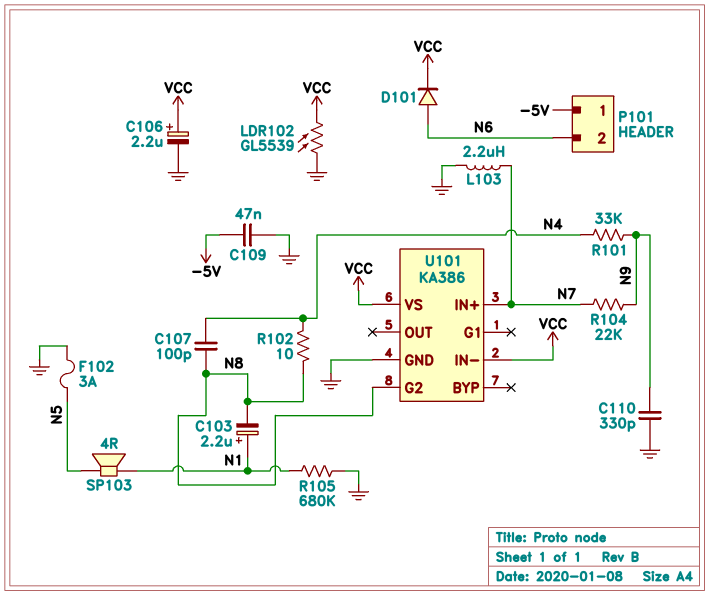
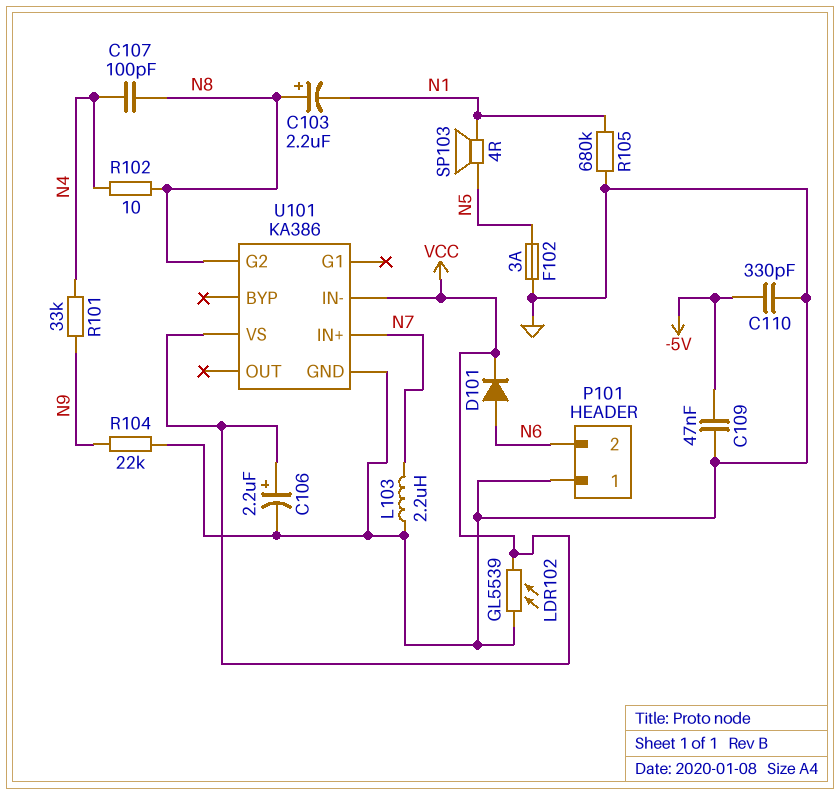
C103: 2.2uF (plus N1, minus N8) -> 2.2uF (plus N8, minus N1)
C110: 330pF (GND, N9) -> 330pF (-5V, GND)
P101 pin 1: -5V -> GND
R104: 22k (N7, N9) -> 22k (GND, N9)

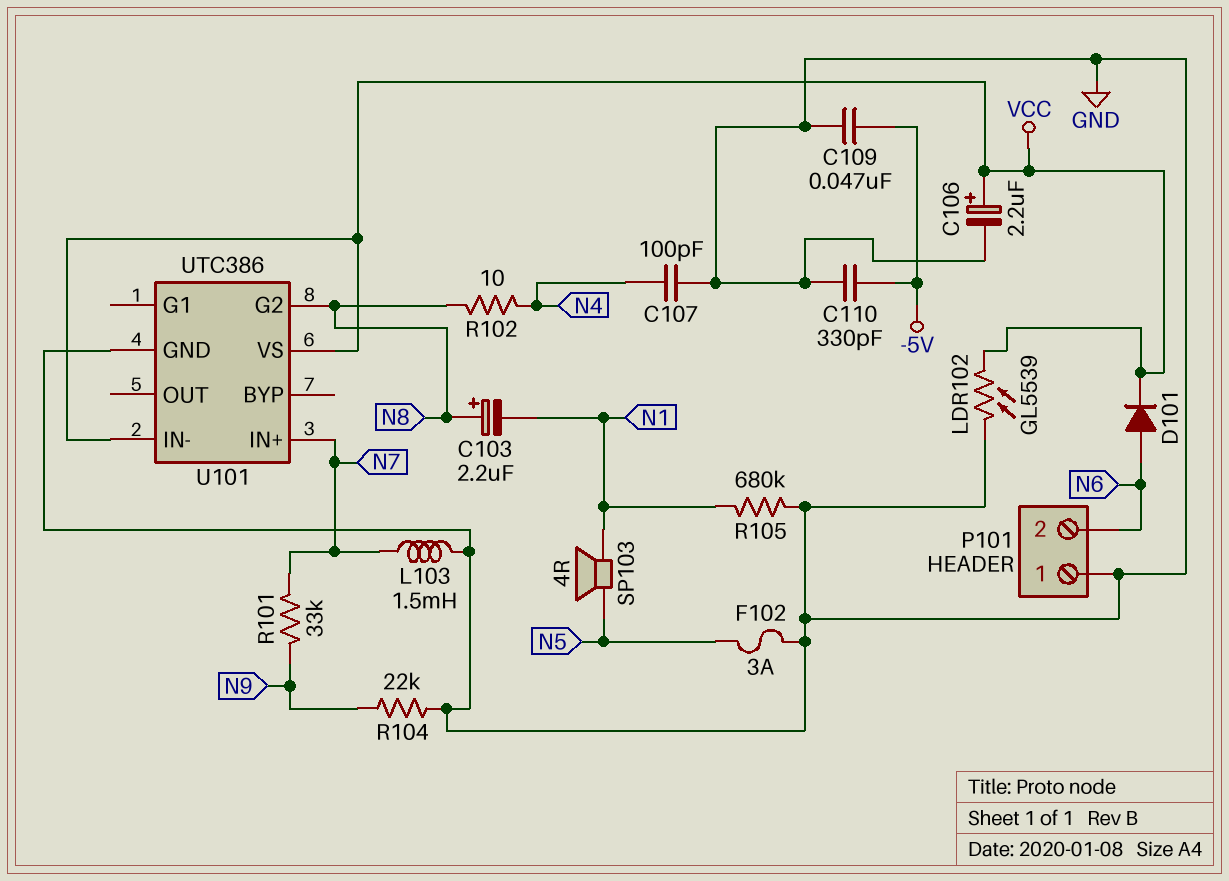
C107: 100pF (N4, N8) -> 100pF (GND, N4)
L103: 2.2uH (GND, N7) -> 1.5mH (GND, N7)
R101: 33k (N4, N9) -> 33k (N7, N9)
U101: KA386 -> UTC386

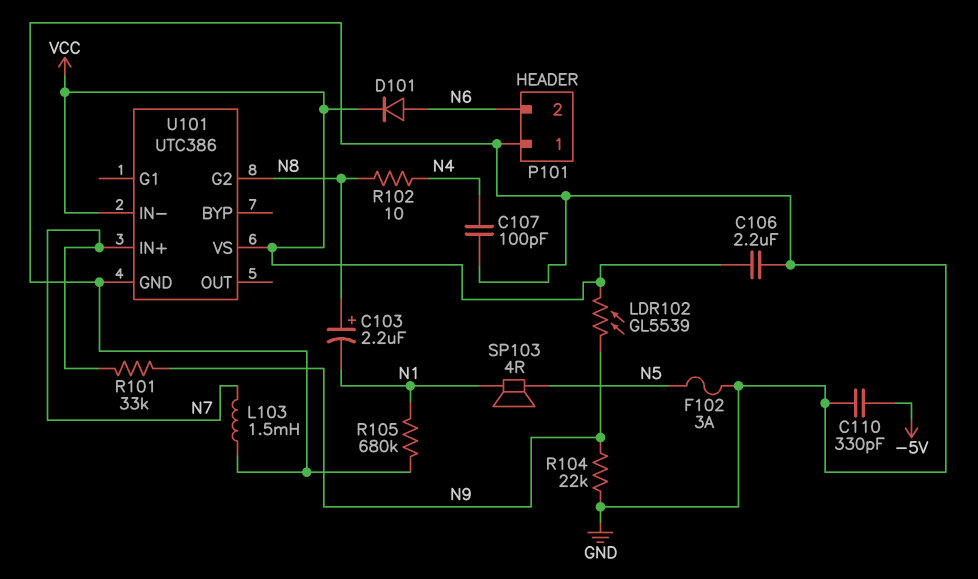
C106: 2.2uF (plus VCC, minus GND) -> 2.2uF (GND, VCC)
C109: 47nF (-5V, GND) -> none
LDR102: GL5539 (GND, VCC) -> GL5539 (N9, VCC)

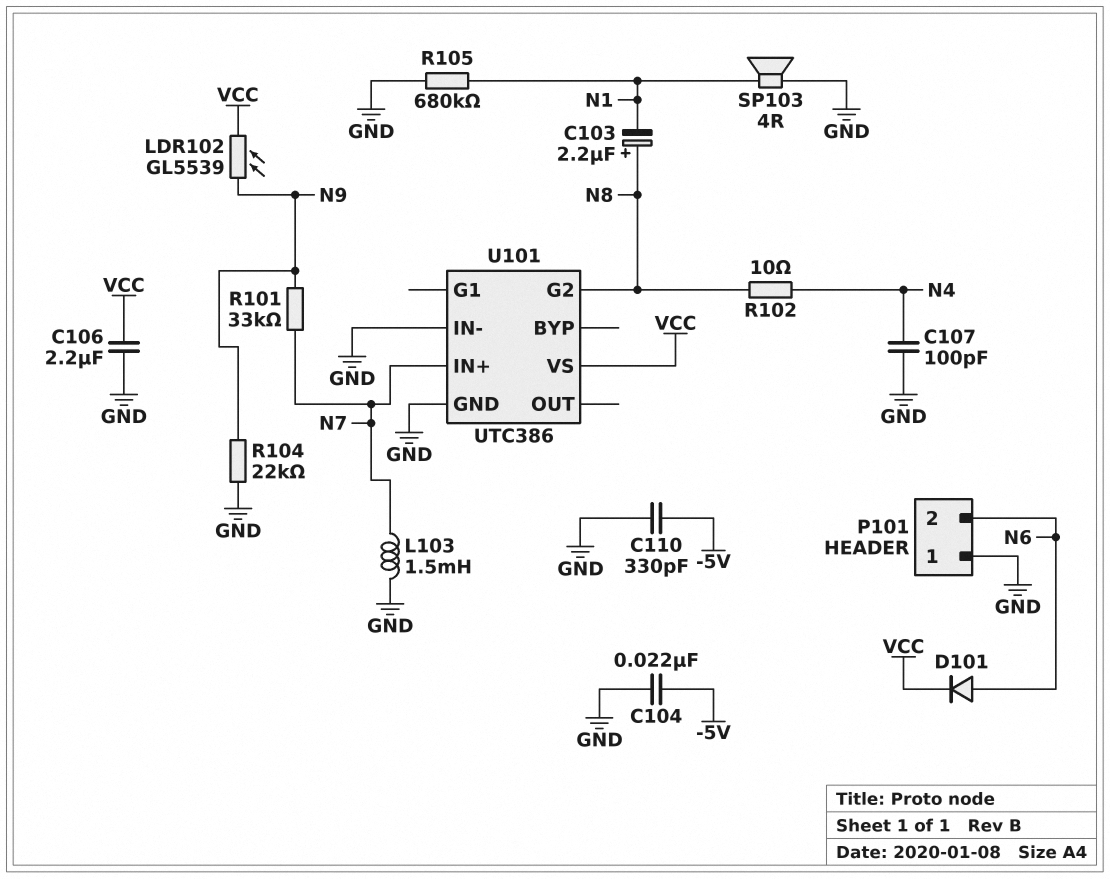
C104: none -> 22nF (-5V, GND)
F102: 3A (GND, N5) -> none
SP103: speaker 4R (N1, N5) -> speaker 4R (GND, N1)
U101 pin IN-: VCC -> GND

